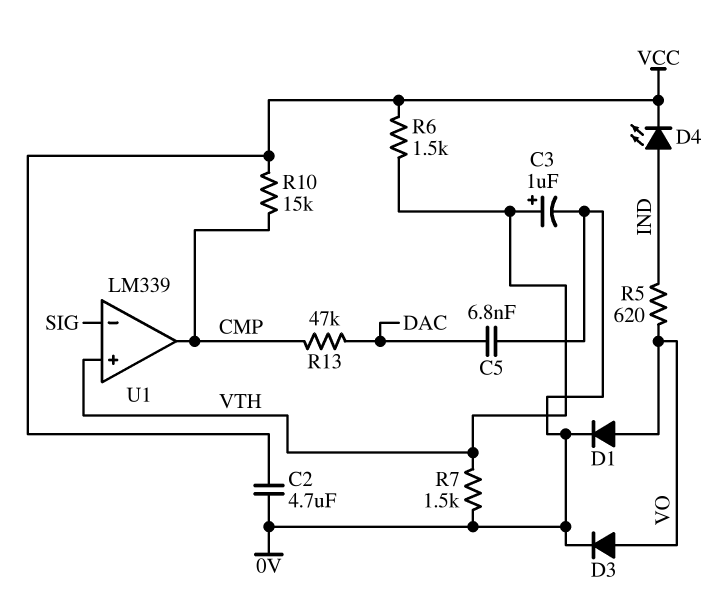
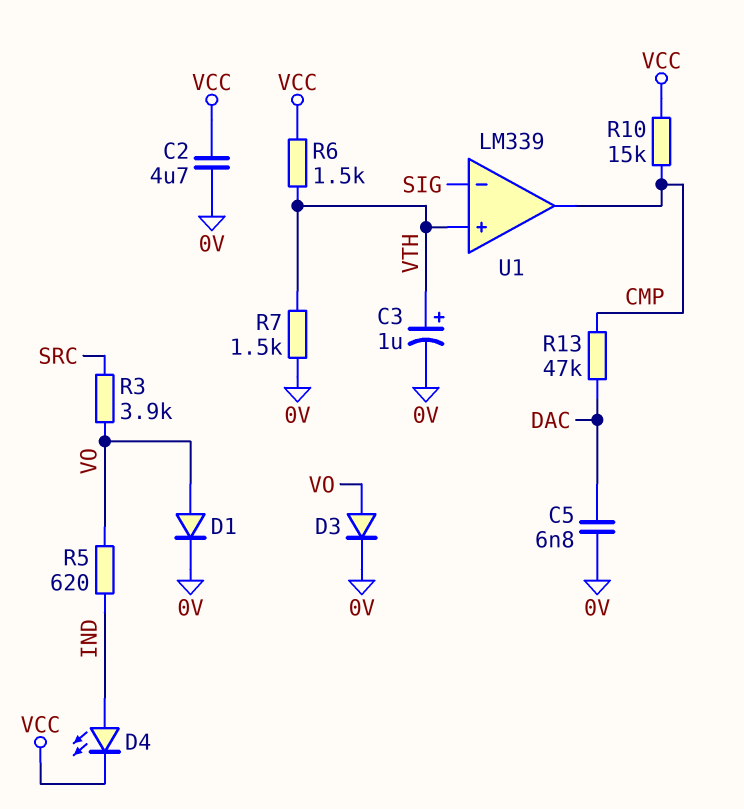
R3: none -> 3.9k (SRC, VO)

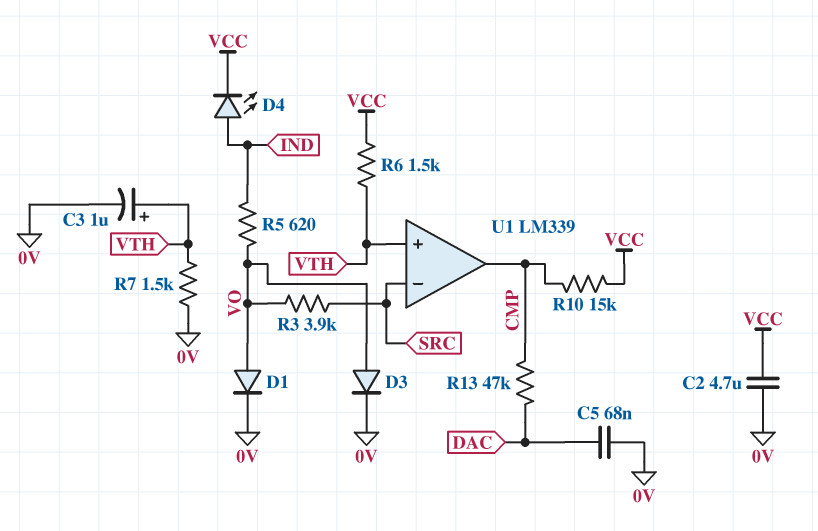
C5: 6.8nF (0V, DAC) -> 68nF (0V, DAC)
U1 pin in-: SIG -> SRC

